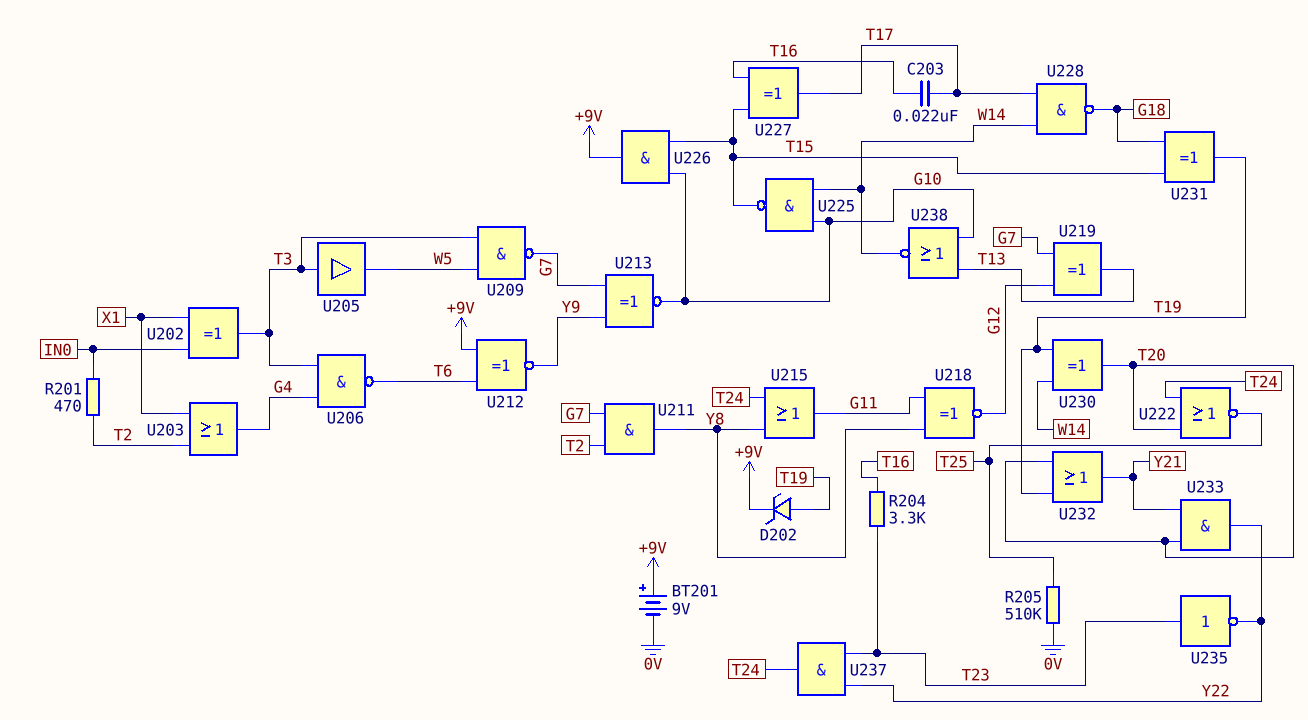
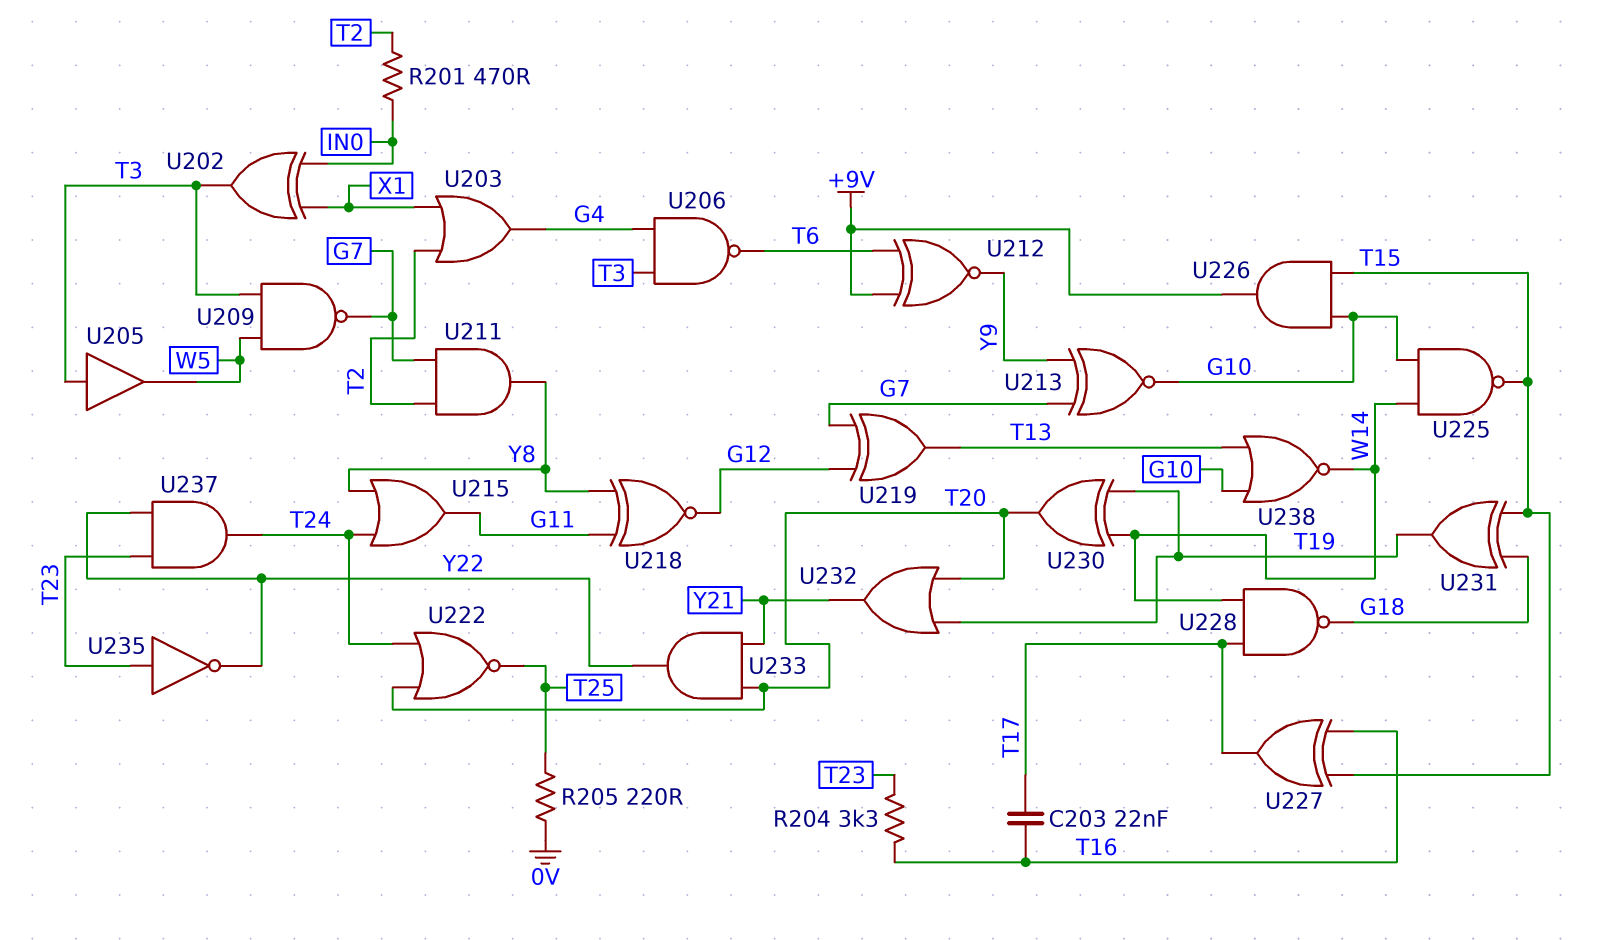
BT201: 9V (plus +9V, minus 0V) -> none
D202: zener (A T19, K +9V) -> none
R205: 510k (0V, T25) -> 220 (0V, T25)

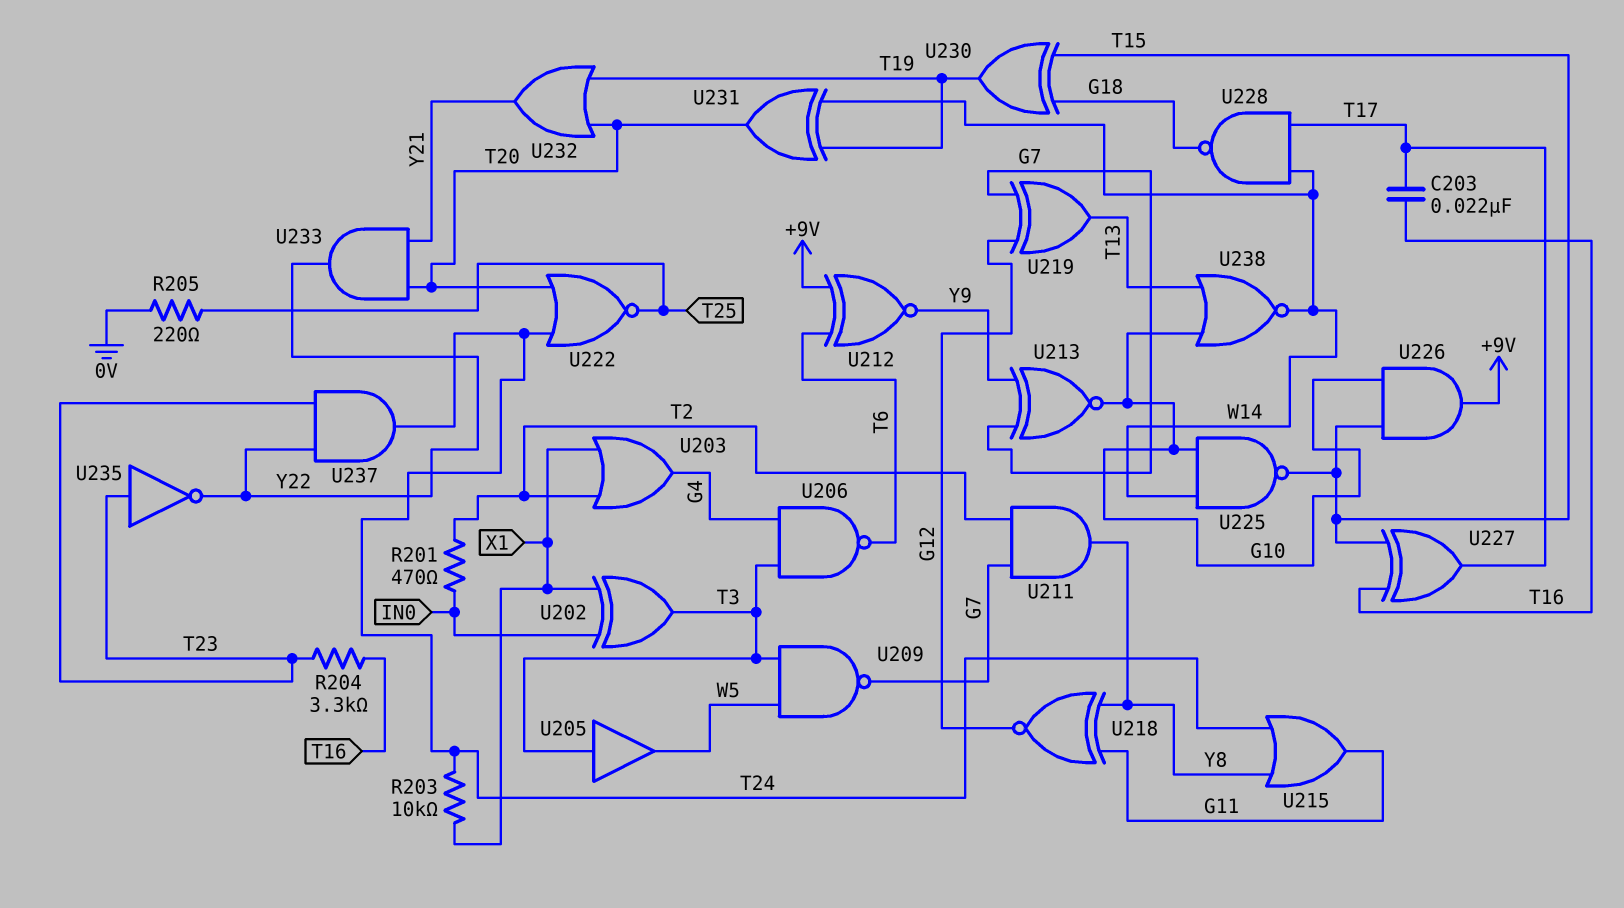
R203: none -> 10k (T24, X1)
U230: XOR (in T19, in W14, out T20) -> XOR (in G18, in T15, out T19)
U231: XOR (in G18, in T15, out T19) -> XOR (in T19, in W14, out T20)

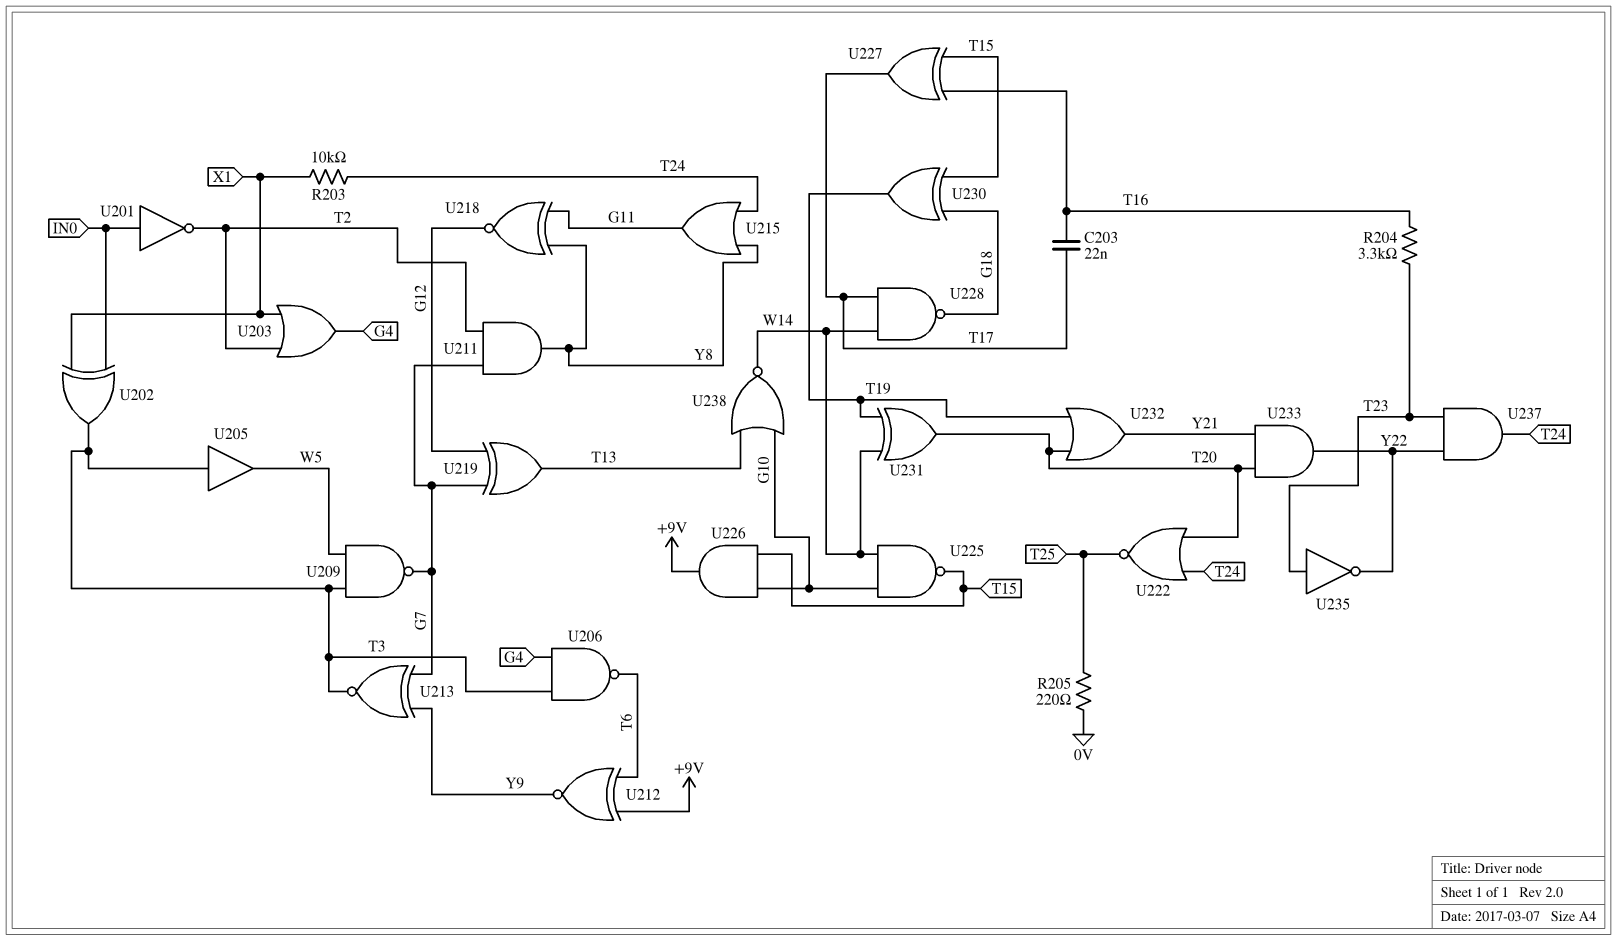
R201: 470 (IN0, T2) -> none
U201: none -> NOT (in IN0, out T2)
U213: XNOR (in G7, in Y9, out G10) -> XNOR (in G7, in Y9, out T3)

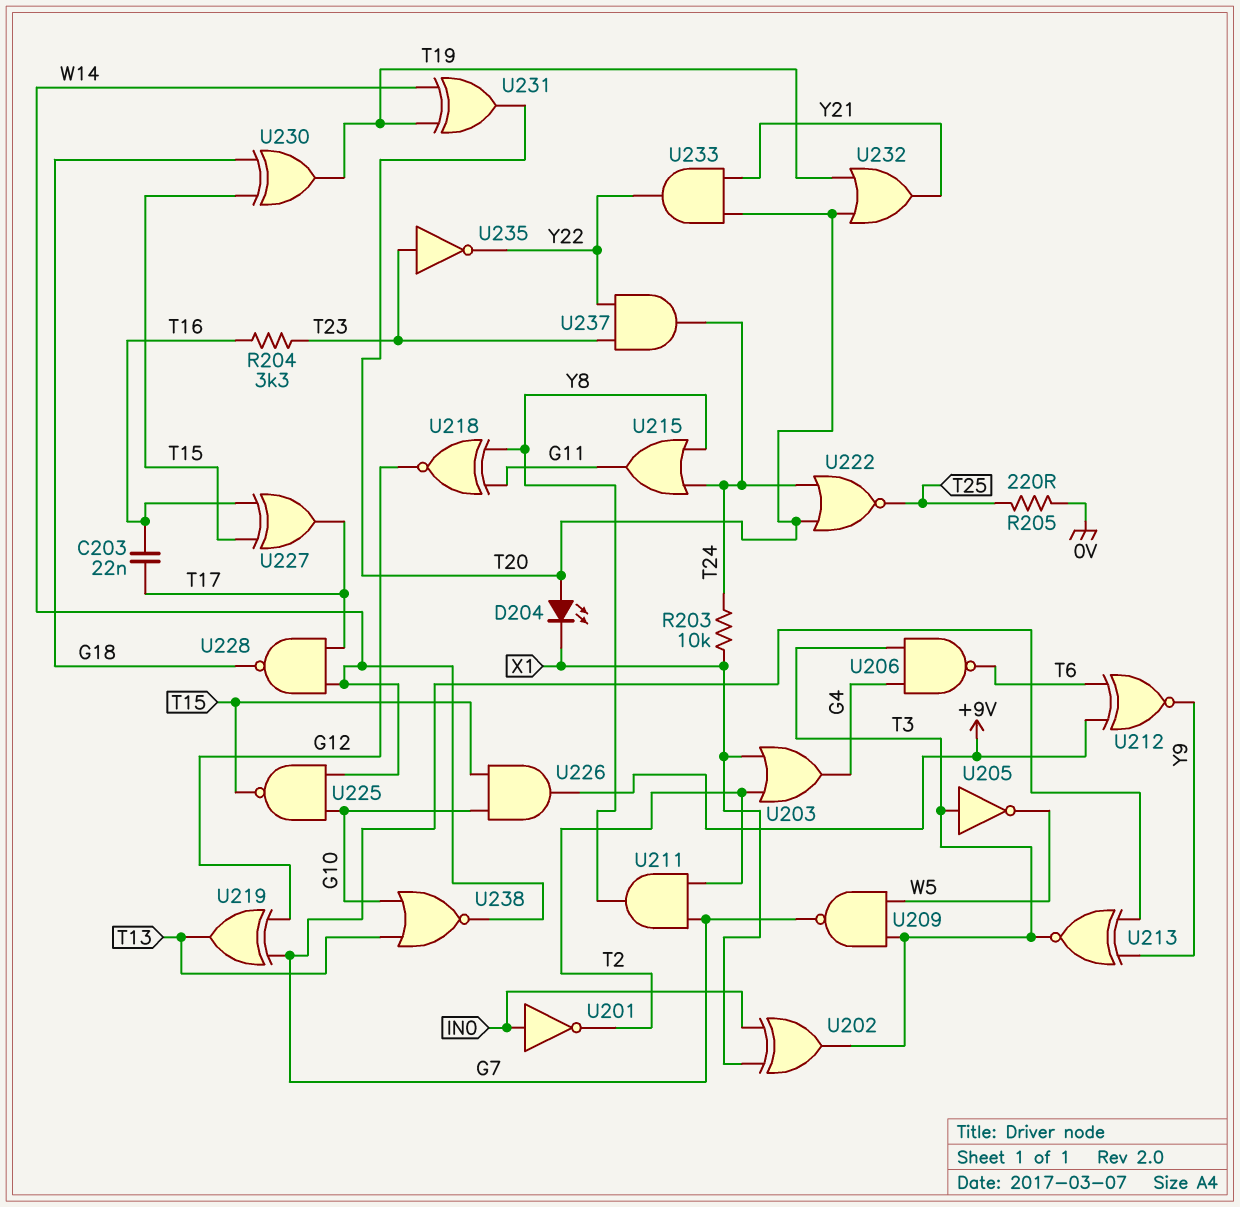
D204: none -> LED (A T20, K X1)
U205: buffer (in T3, out W5) -> NOT (in T3, out W5)

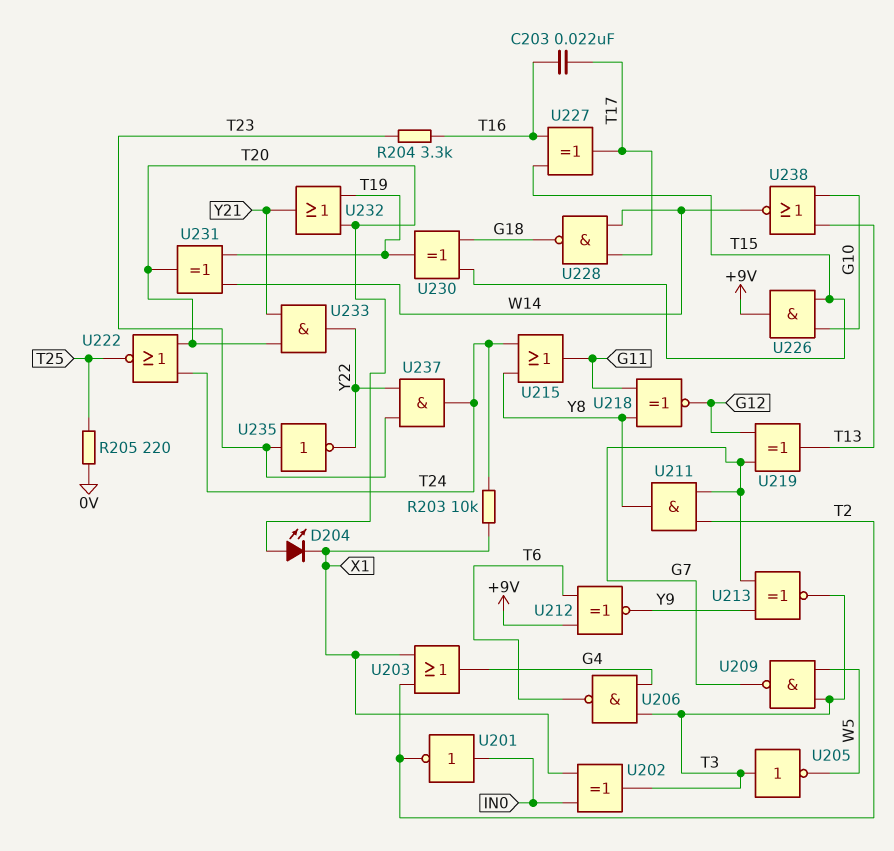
U225: NAND (in G10, in W14, out T15) -> none

